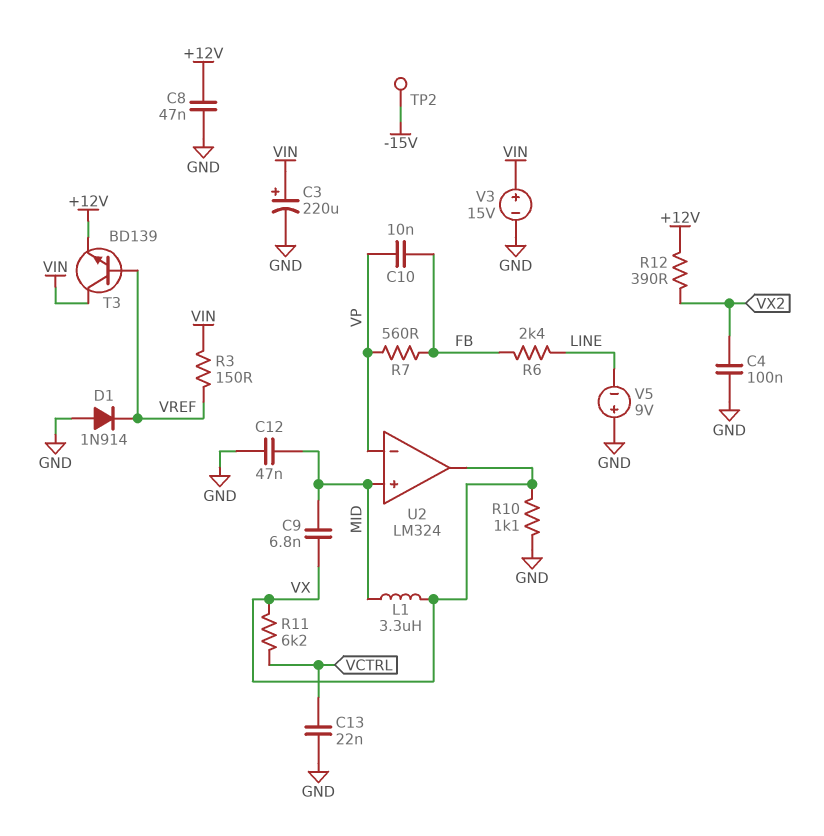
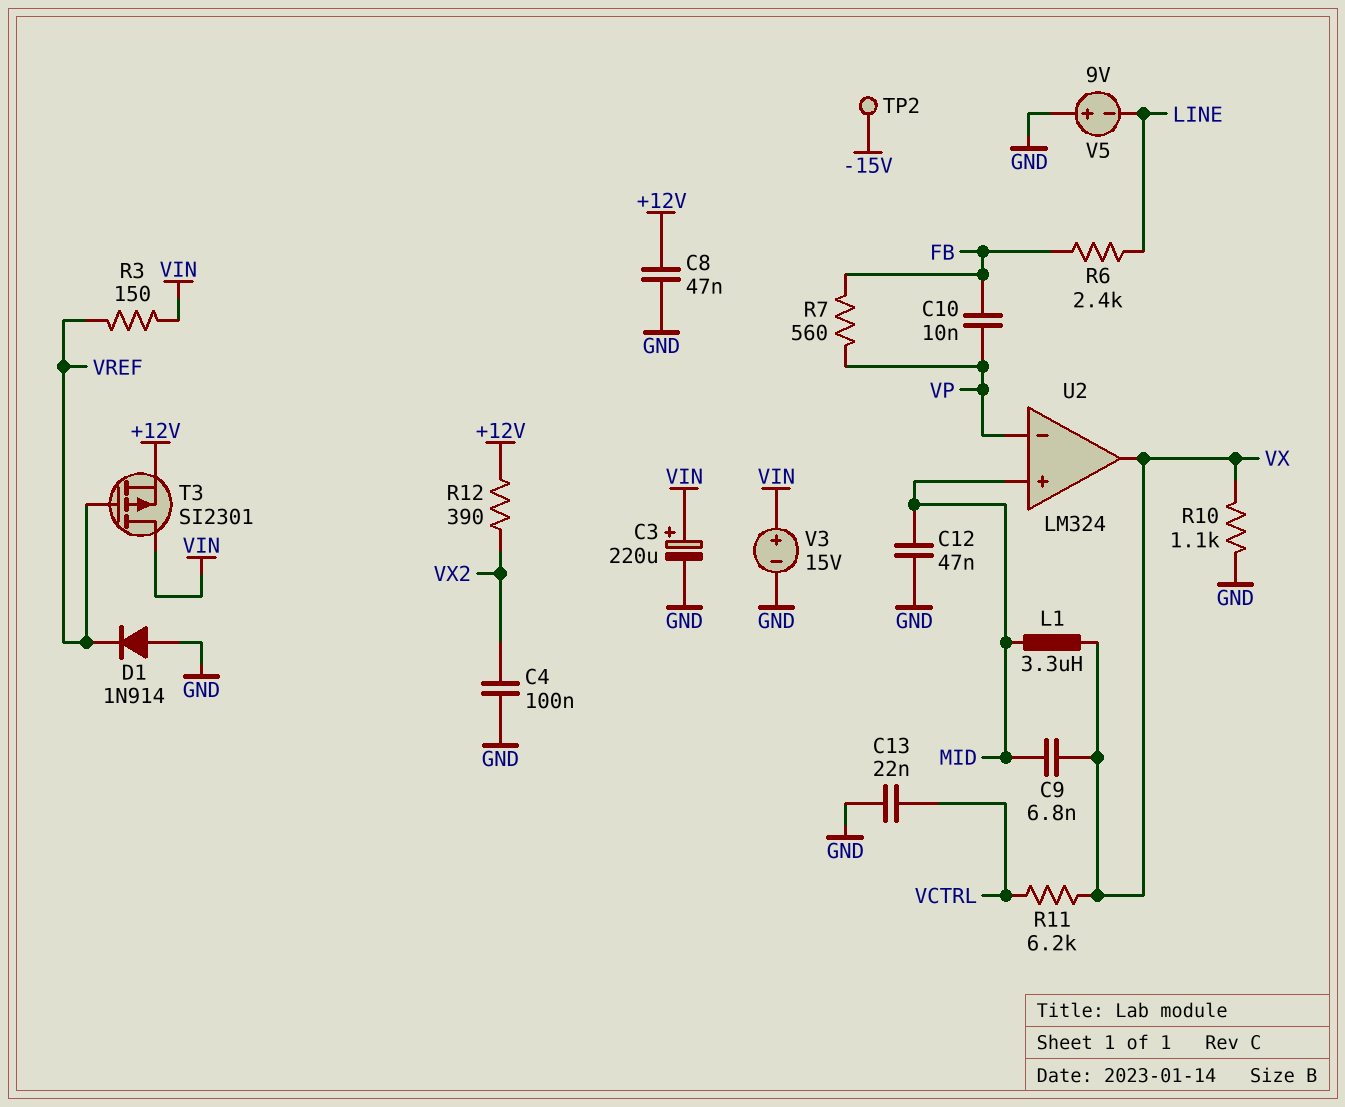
T3: NPN BD139 (B VREF, C VIN, E +12V) -> PMOS SI2301 (G VREF, D VIN, S +12V)

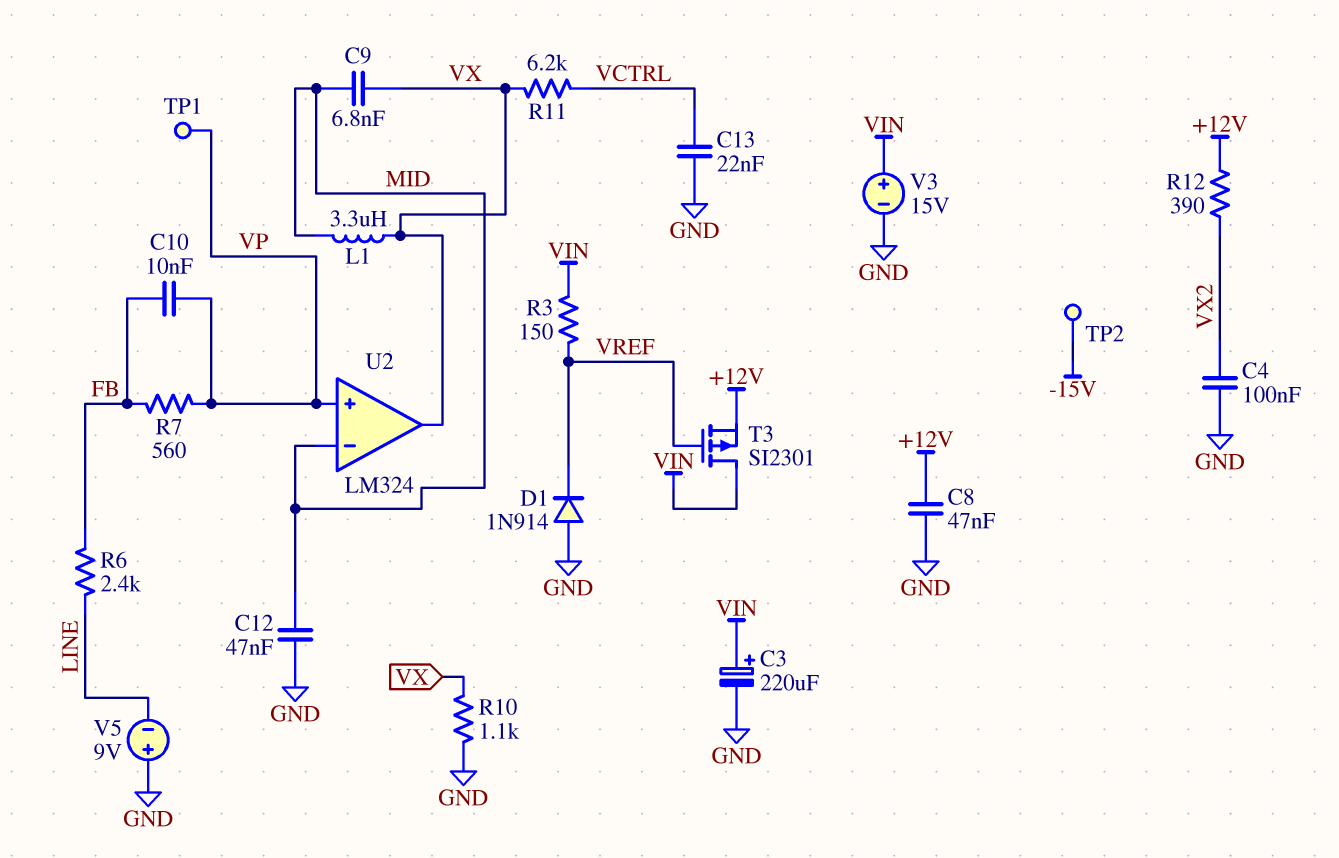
TP1: none -> test point (VP)
U2 pin in+: MID -> VP
U2 pin in-: VP -> MID

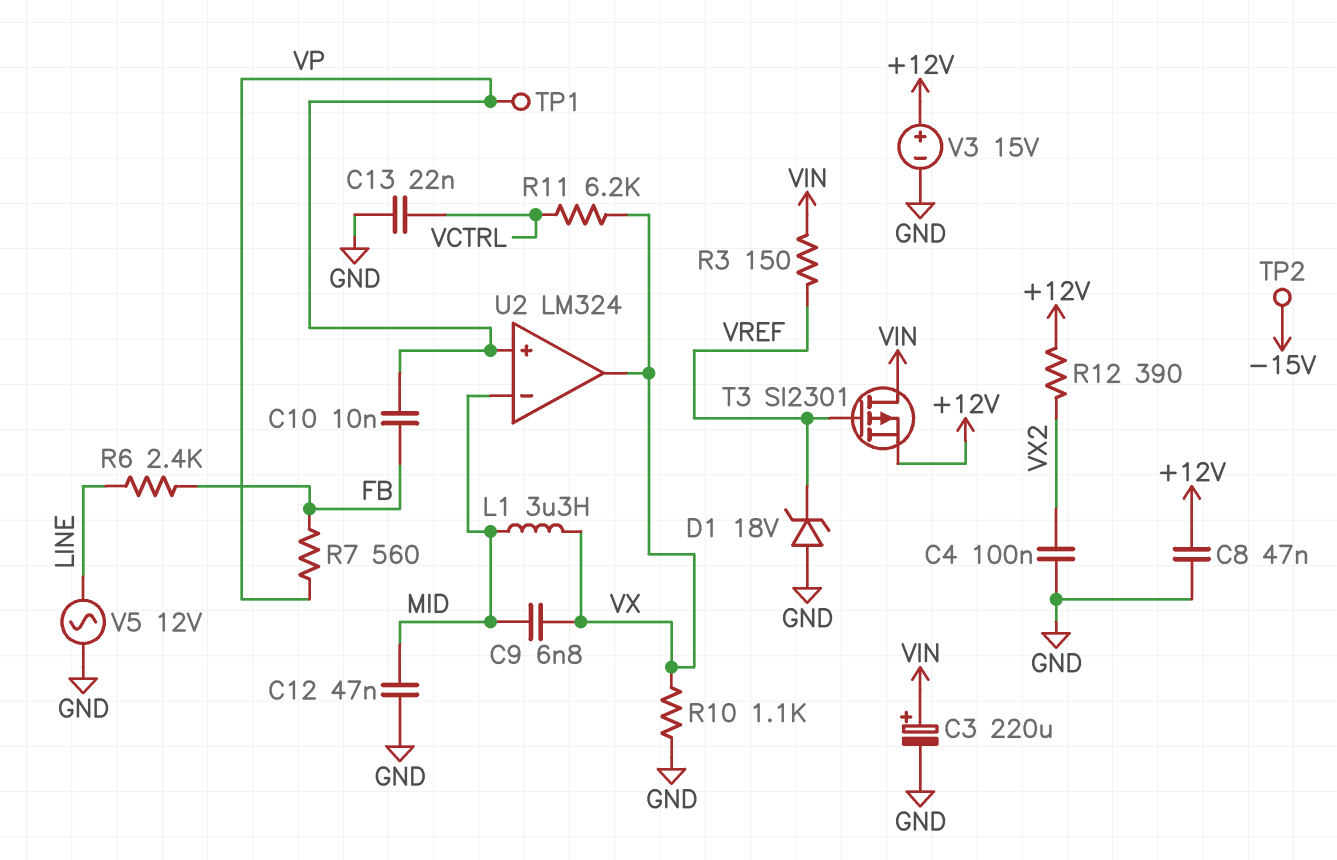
D1: diode 1N914 (A GND, K VREF) -> zener 18V (A GND, K VREF)
V3: 15V (plus VIN, minus GND) -> 15V (plus +12V, minus GND)
V5: 9V (plus GND, minus LINE) -> AC 12V (GND, LINE)

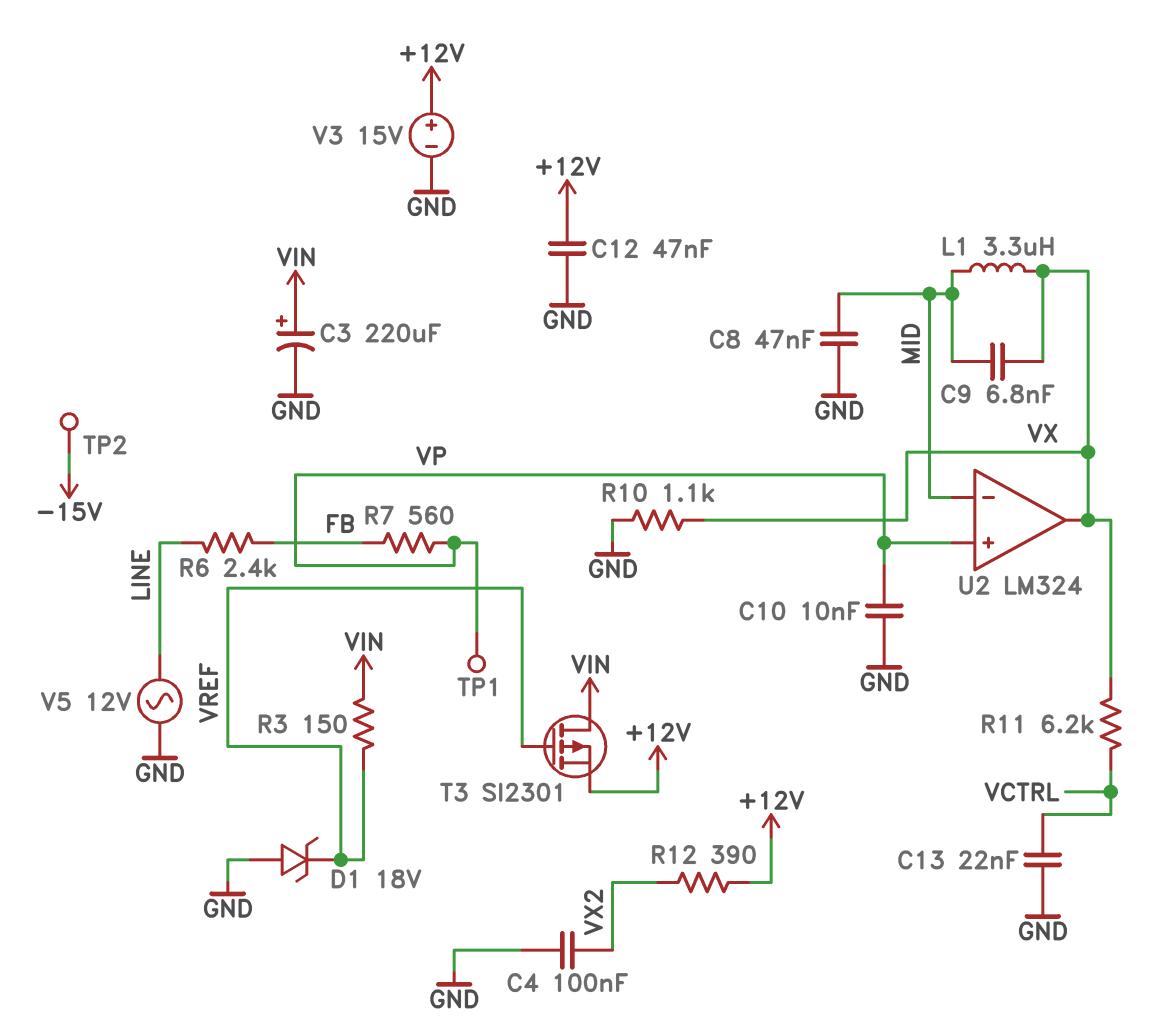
C8: 47nF (+12V, GND) -> 47nF (GND, MID)
C10: 10nF (FB, VP) -> 10nF (GND, VP)
C12: 47nF (GND, MID) -> 47nF (+12V, GND)

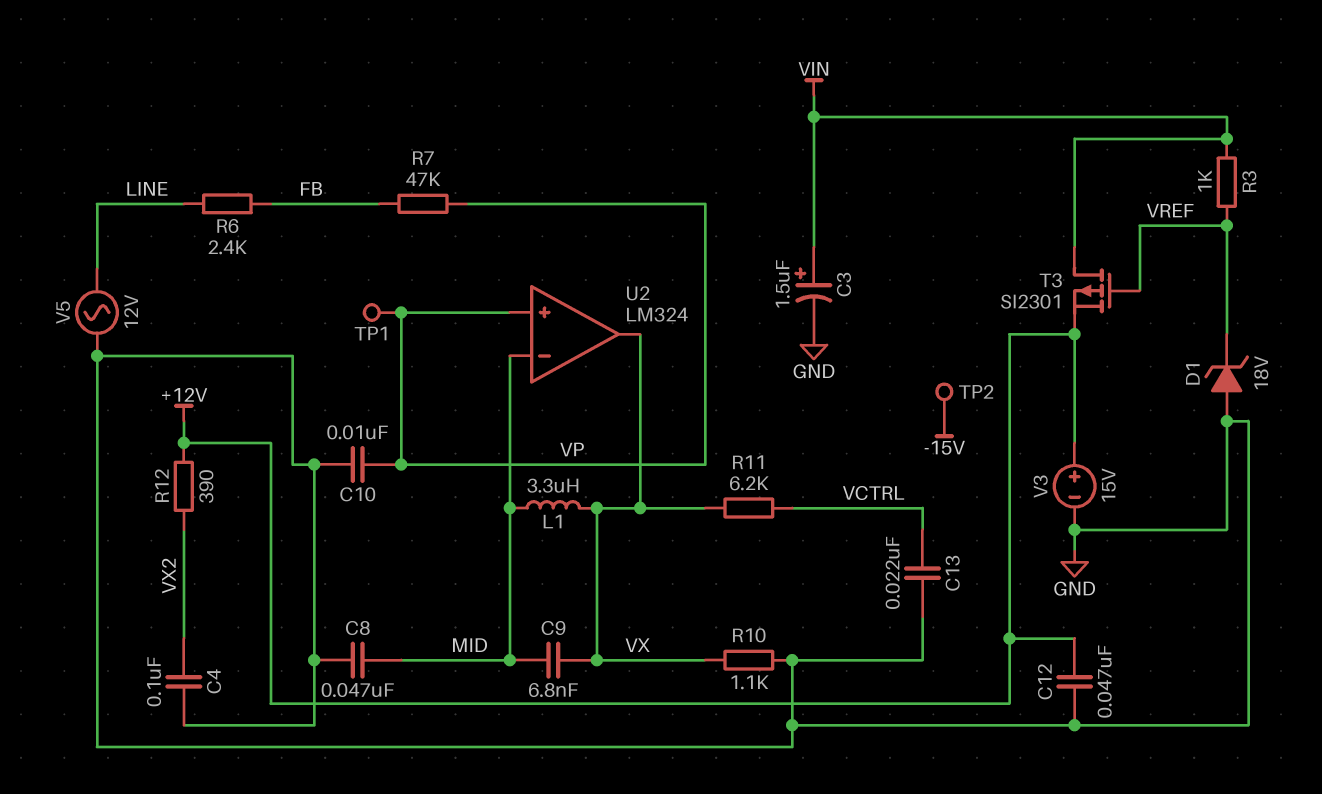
C3: 220uF (plus VIN, minus GND) -> 1.5uF (plus VIN, minus GND)
R3: 150 (VIN, VREF) -> 1k (VIN, VREF)
R7: 560 (FB, VP) -> 47k (FB, VP)

